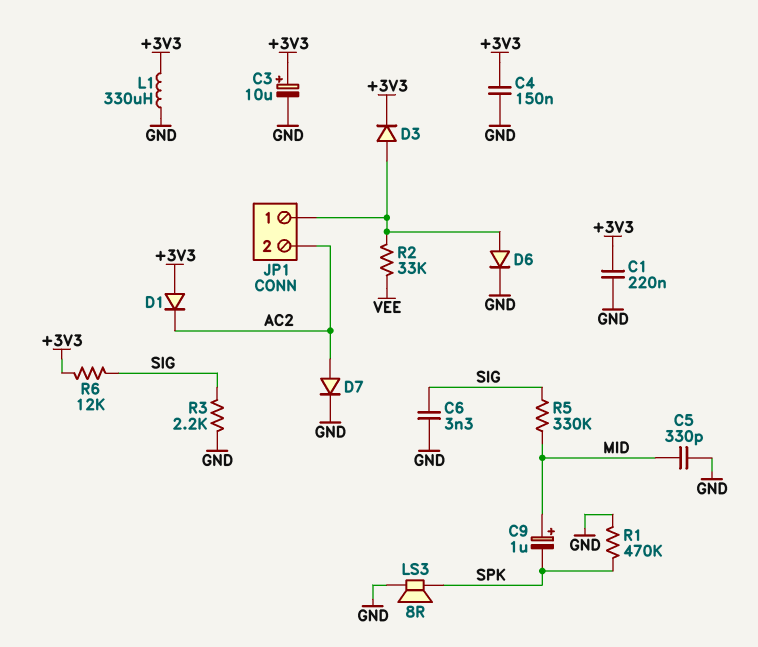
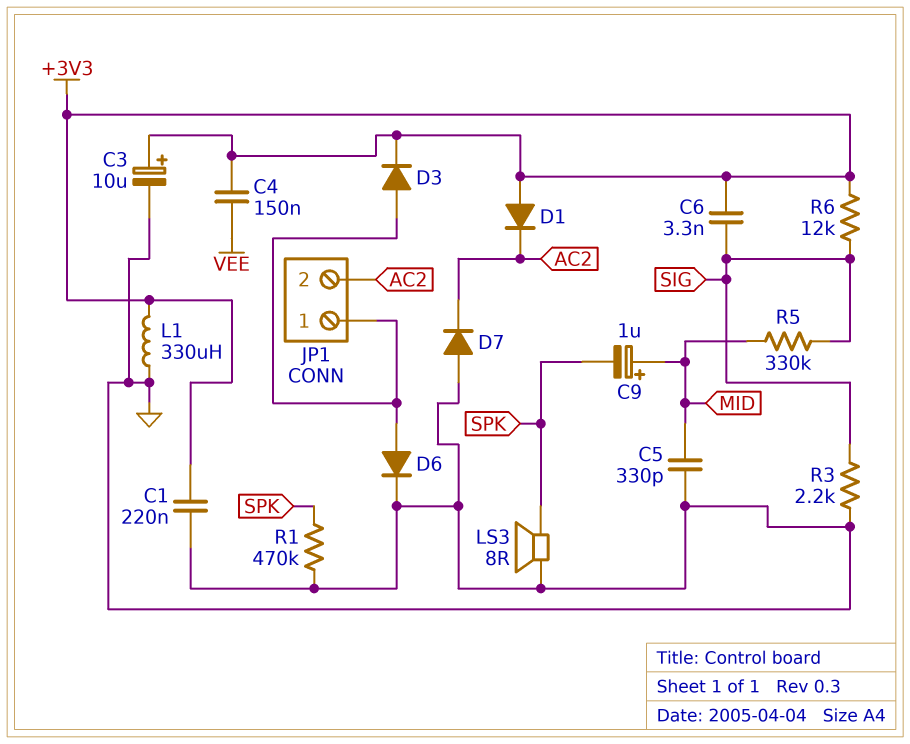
C4: 150nF (+3V3, GND) -> 150nF (+3V3, VEE)
C6: 3.3nF (GND, SIG) -> 3.3nF (+3V3, SIG)
D7: diode (A AC2, K GND) -> diode (A GND, K AC2)
R2: 33k (JP1/1, VEE) -> none

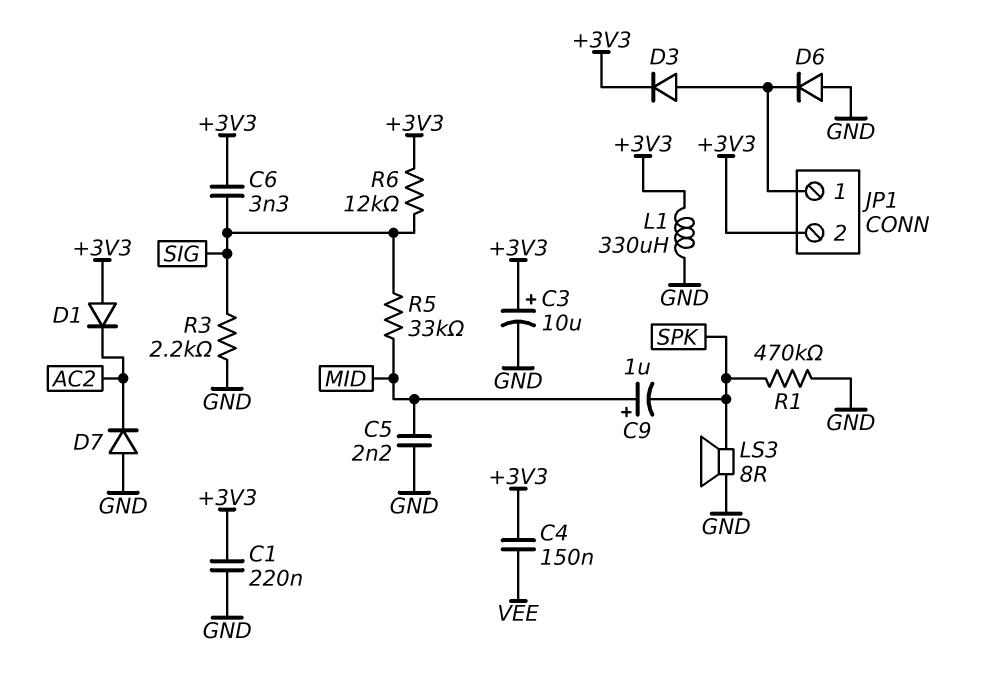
C5: 330pF (GND, MID) -> 2.2nF (GND, MID)
D6: diode (A JP1/1, K GND) -> diode (A GND, K JP1/1)
JP1 pin 2: AC2 -> +3V3
R5: 330k (MID, SIG) -> 33k (MID, SIG)

